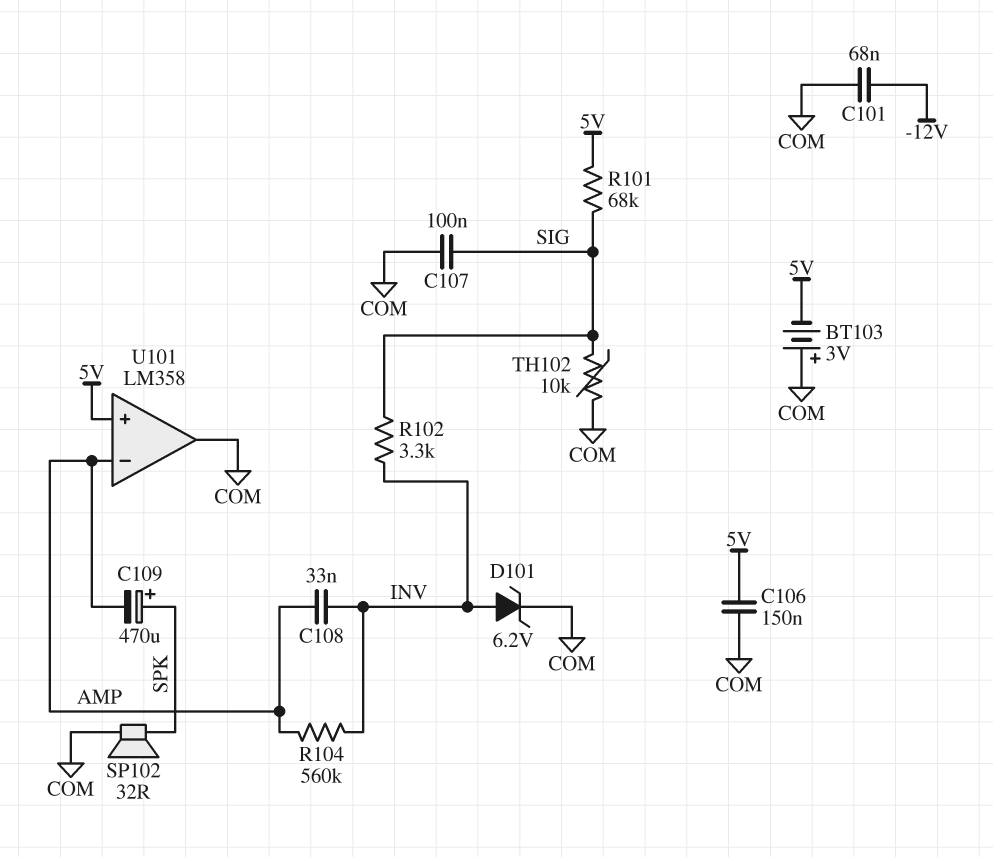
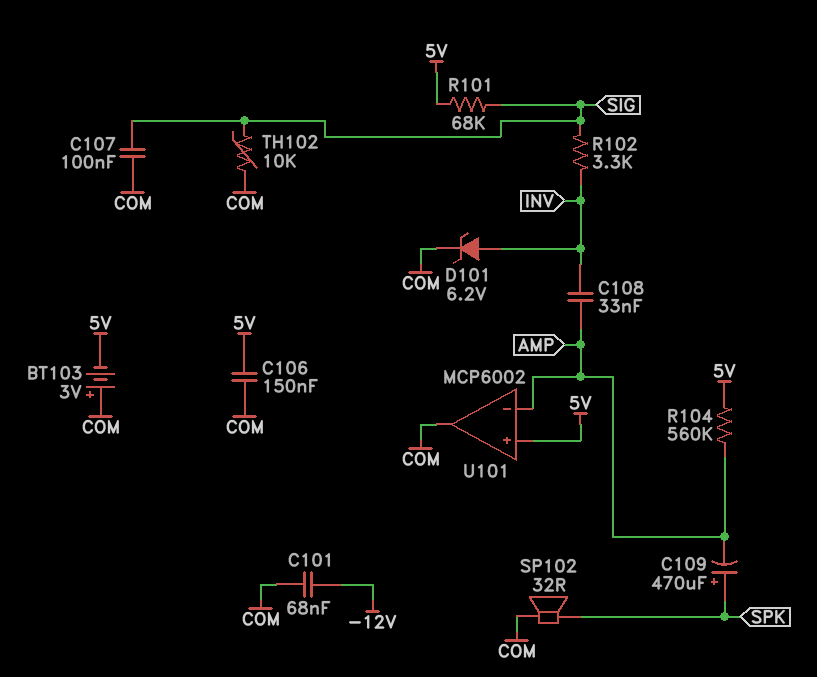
R104: 560k (AMP, INV) -> 560k (5V, AMP)
U101: LM358 -> MCP6002

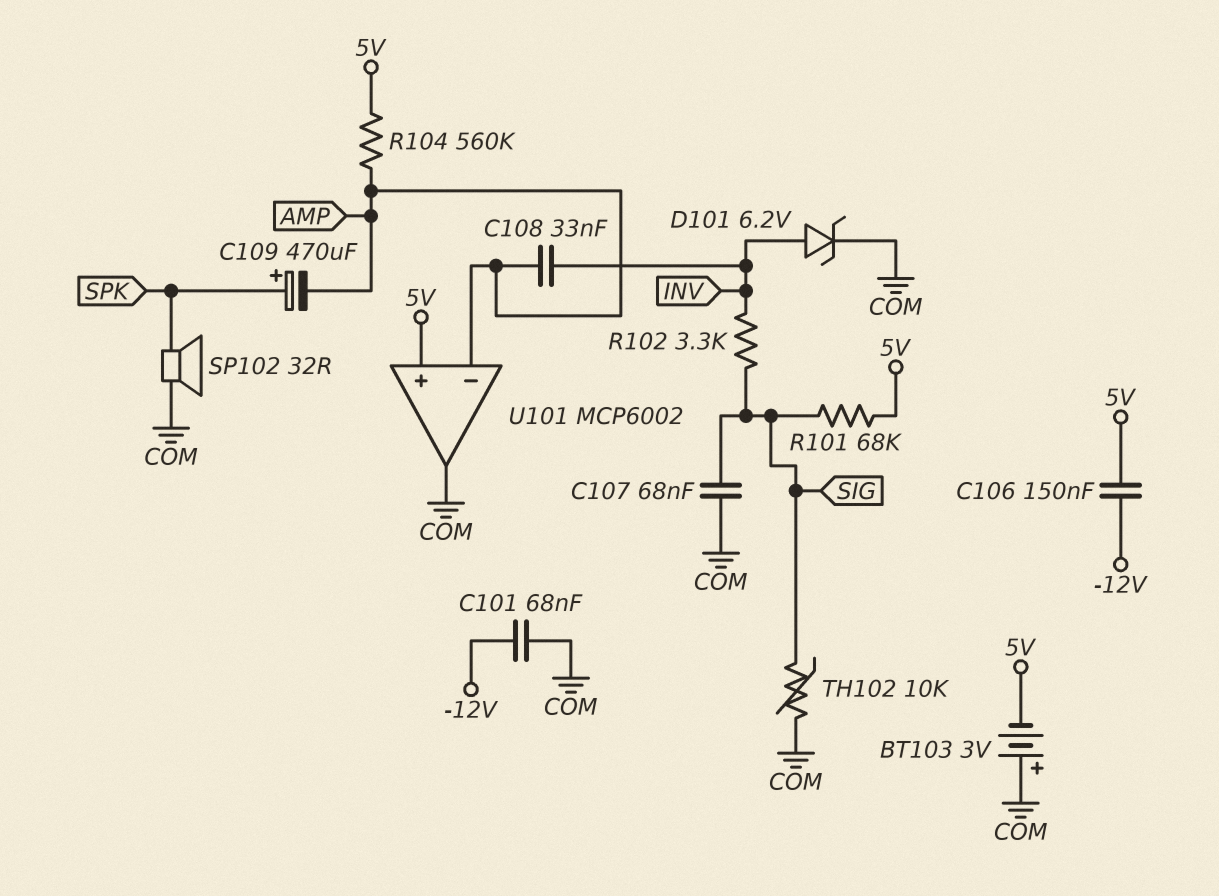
C106: 150nF (5V, COM) -> 150nF (-12V, 5V)
C107: 100nF (COM, SIG) -> 68nF (COM, SIG)

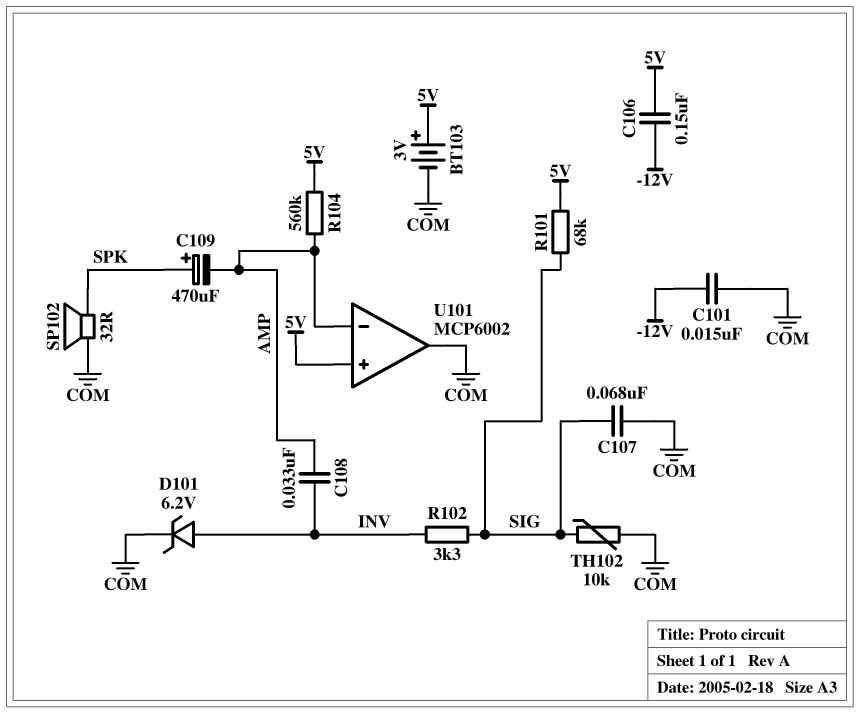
BT103: 3V (plus COM, minus 5V) -> 3V (plus 5V, minus COM)
C101: 68nF (-12V, COM) -> 15nF (-12V, COM)

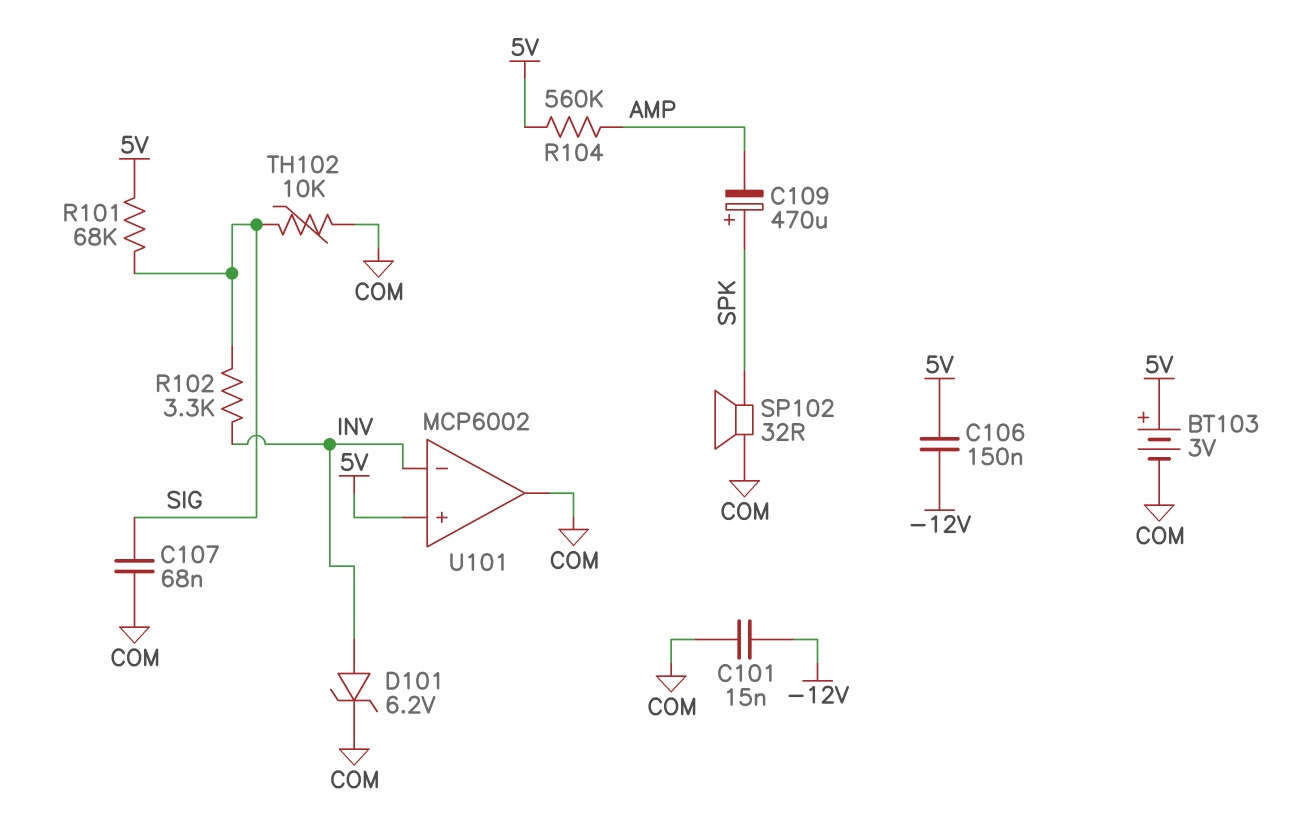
C108: 33nF (AMP, INV) -> none
U101 pin in-: AMP -> INV

